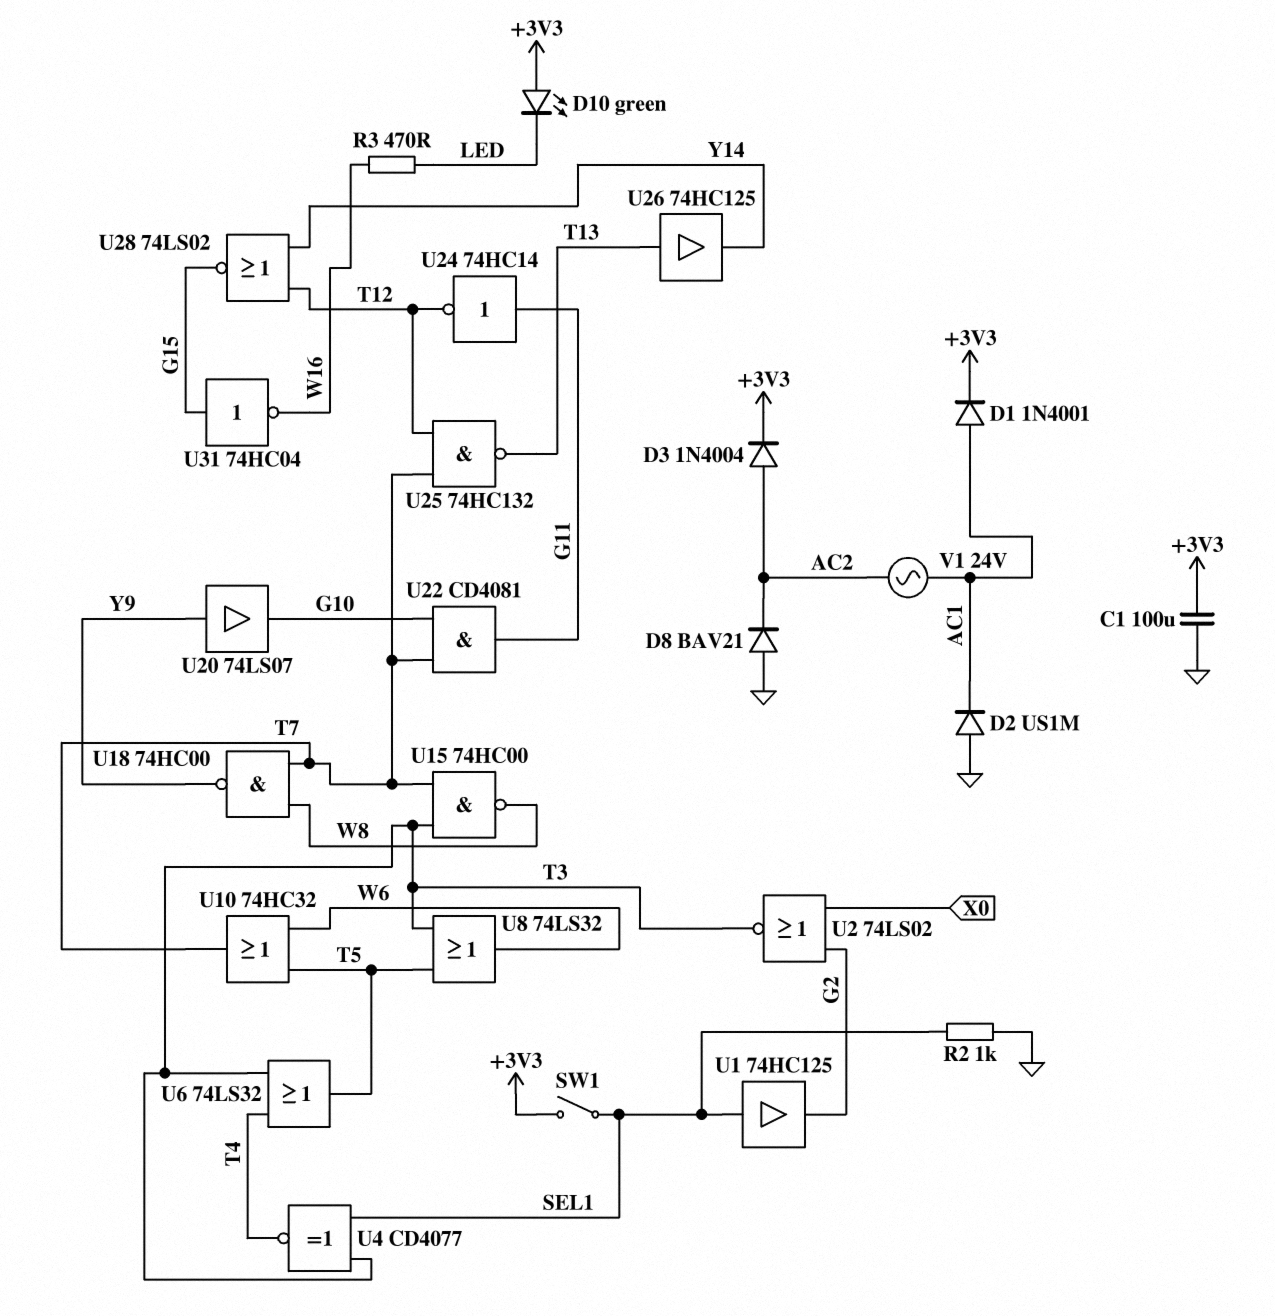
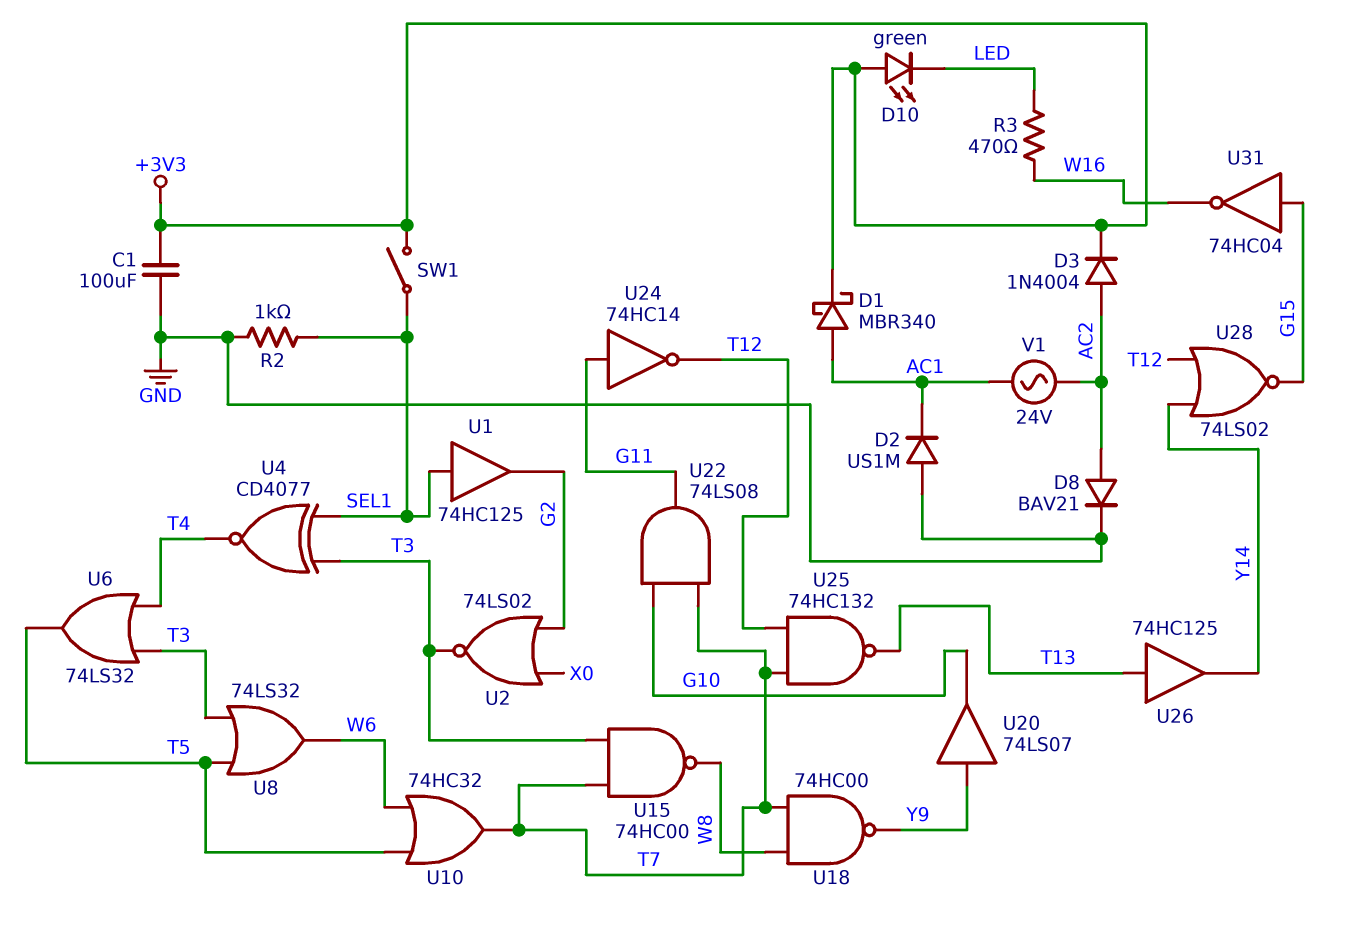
D1: diode 1N4001 (A AC1, K +3V3) -> schottky MBR340 (A AC1, K +3V3)
D8: diode BAV21 (A GND, K AC2) -> diode BAV21 (A AC2, K GND)
U22: AND CD4081 (in G10, in T7, out G11) -> AND 74LS08 (in G10, in T7, out G11)

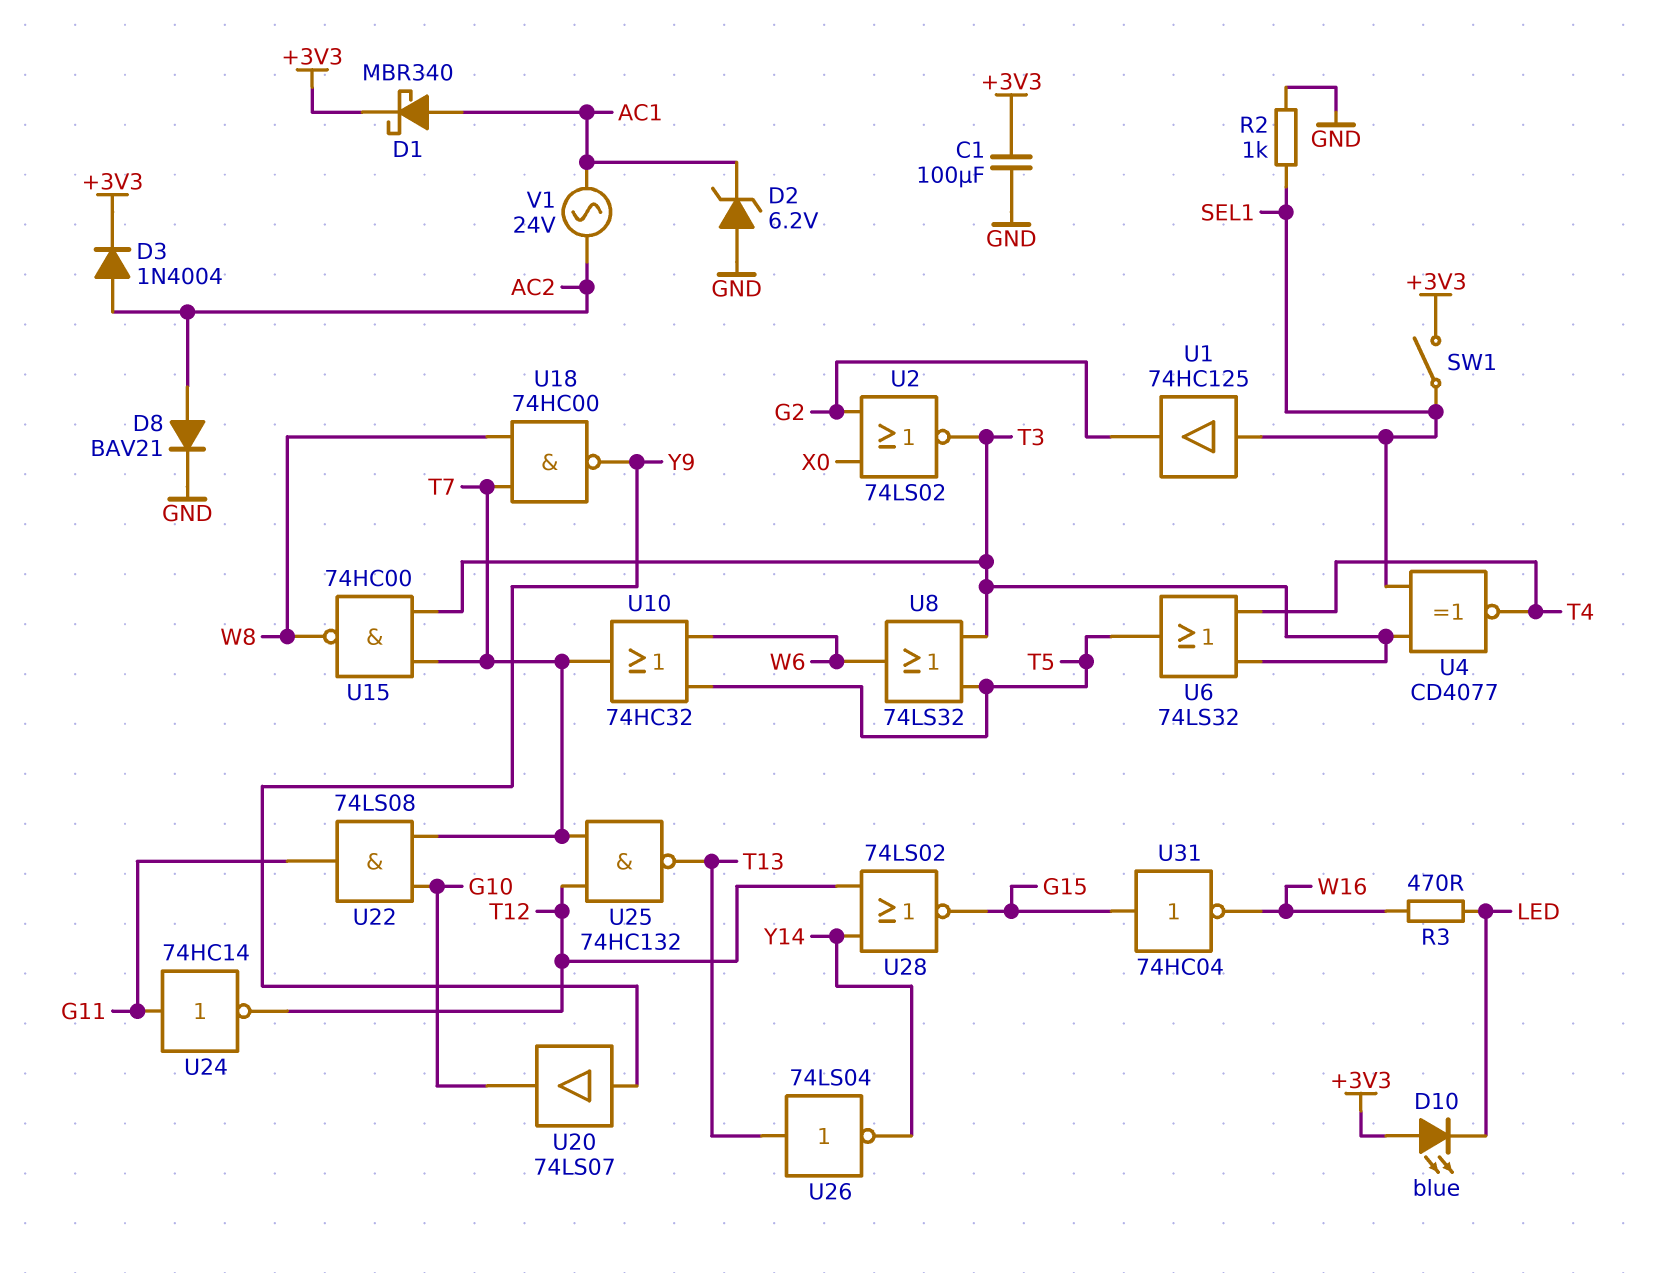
D2: diode US1M (A GND, K AC1) -> zener 6.2V (A GND, K AC1)
D10: LED green (A +3V3, K LED) -> LED blue (A +3V3, K LED)
U26: buffer 74HC125 (in T13, out Y14) -> NOT 74LS04 (in T13, out Y14)

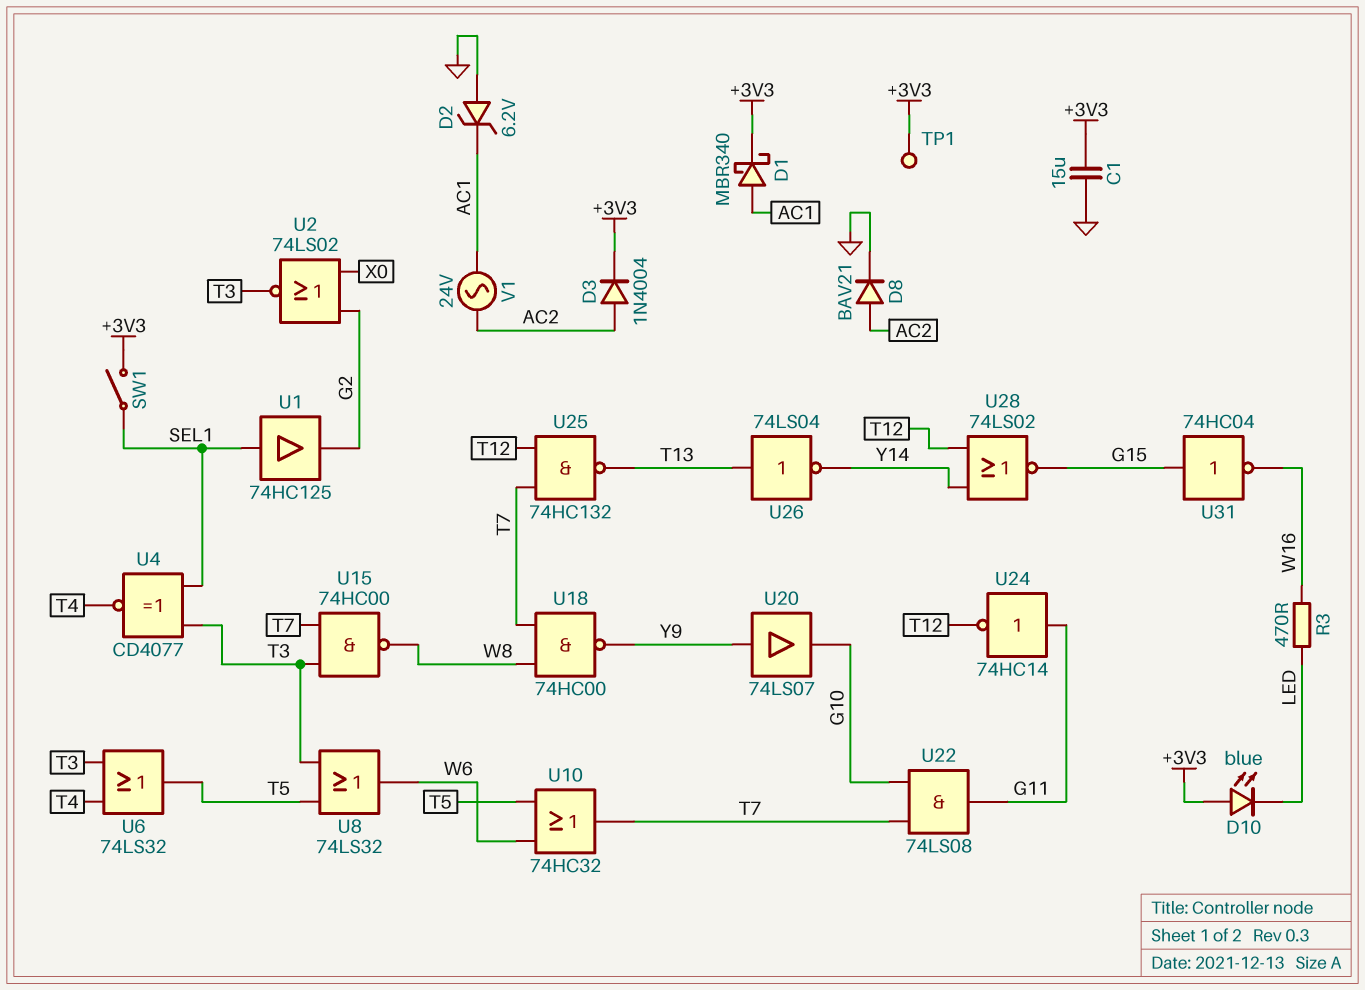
C1: 100uF (+3V3, GND) -> 15uF (+3V3, GND)
R2: 1k (GND, SEL1) -> none
TP1: none -> test point (+3V3)

